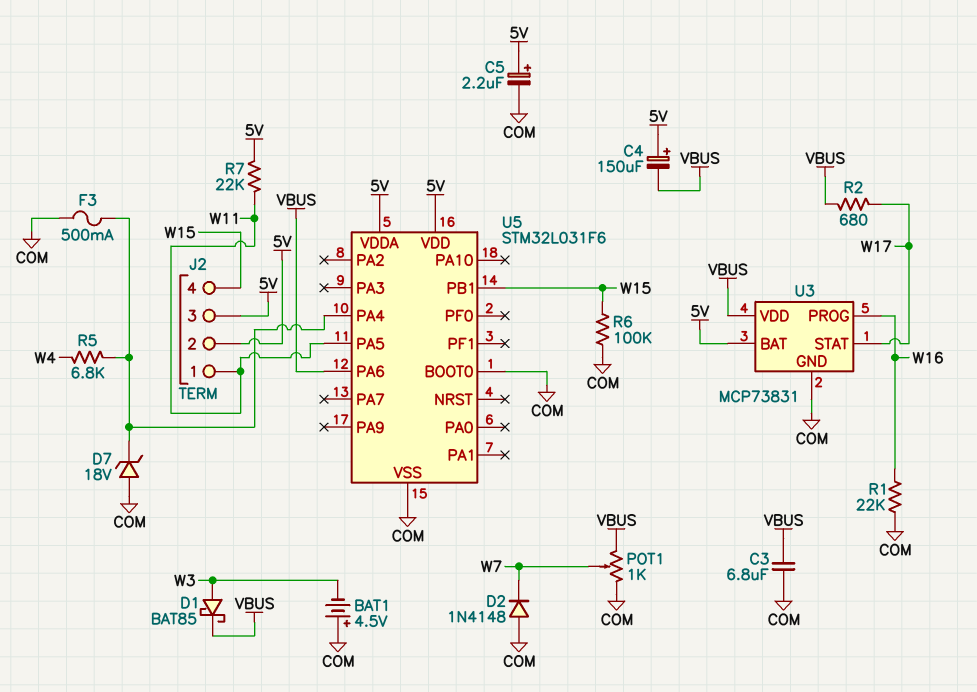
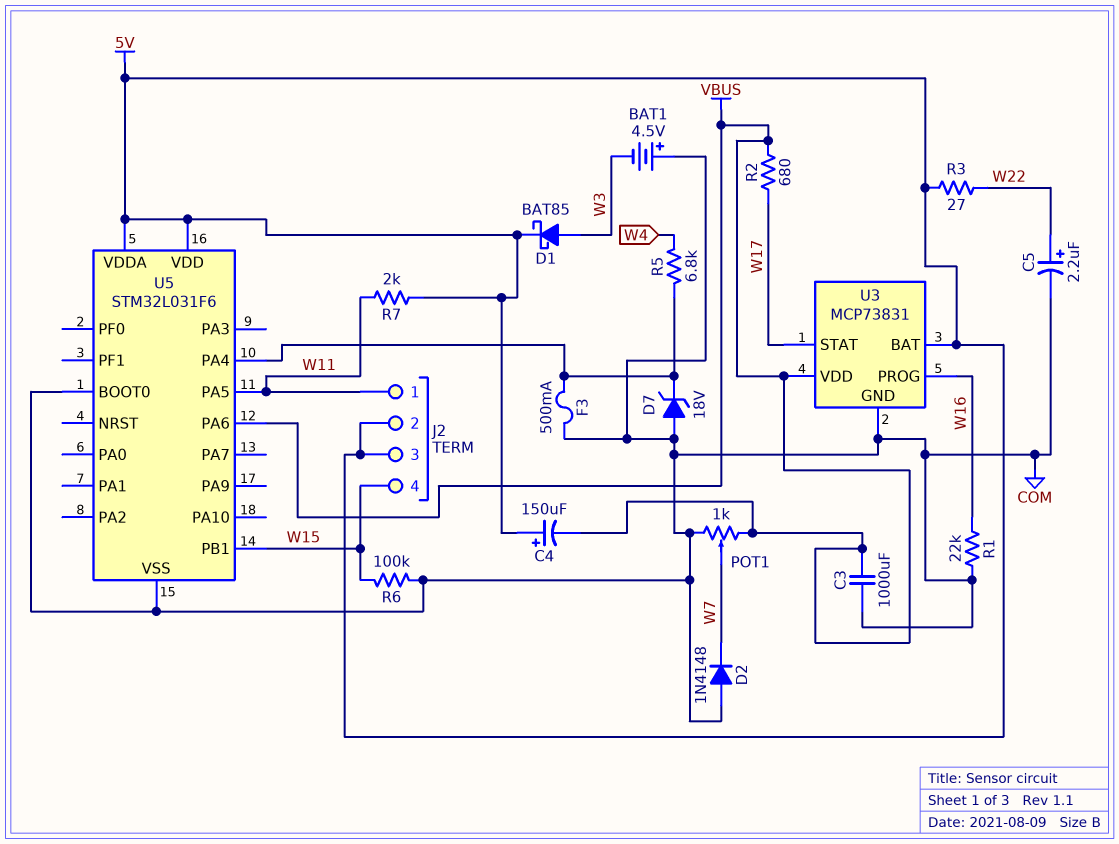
C3: 6.8uF (COM, VBUS) -> 1000uF (COM, VBUS)
C5: 2.2uF (plus 5V, minus COM) -> 2.2uF (plus W22, minus COM)
D1: schottky BAT85 (A W3, K VBUS) -> schottky BAT85 (A W3, K 5V)
R3: none -> 27 (5V, W22)
R7: 22k (5V, W11) -> 2k (5V, W11)

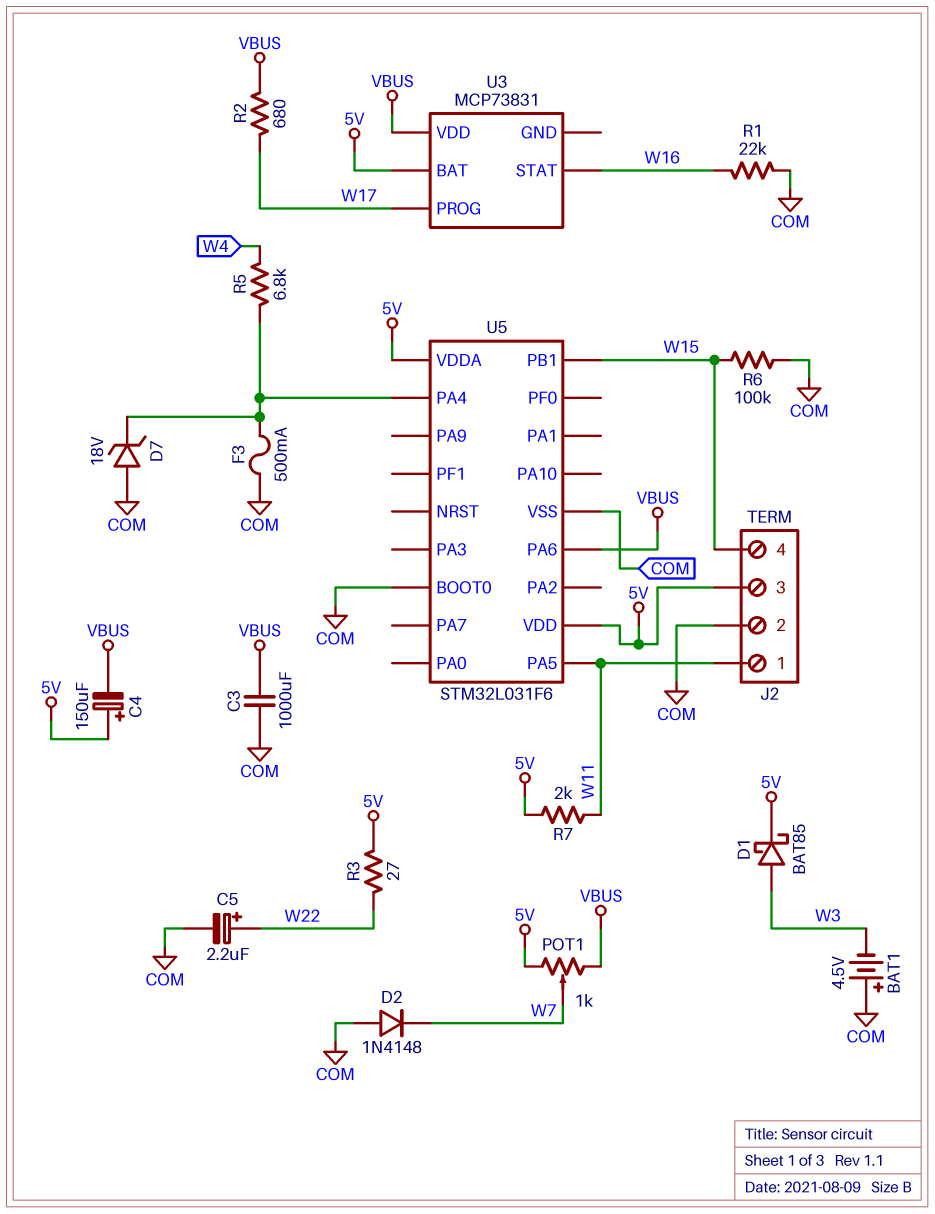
J2 pin 2: 5V -> COM
POT1: 1k (COM, VBUS, wiper W7) -> 1k (5V, VBUS, wiper W7)
U3 pin GND: COM -> none
U3 pin PROG: W16 -> W17
U3 pin STAT: W17 -> W16

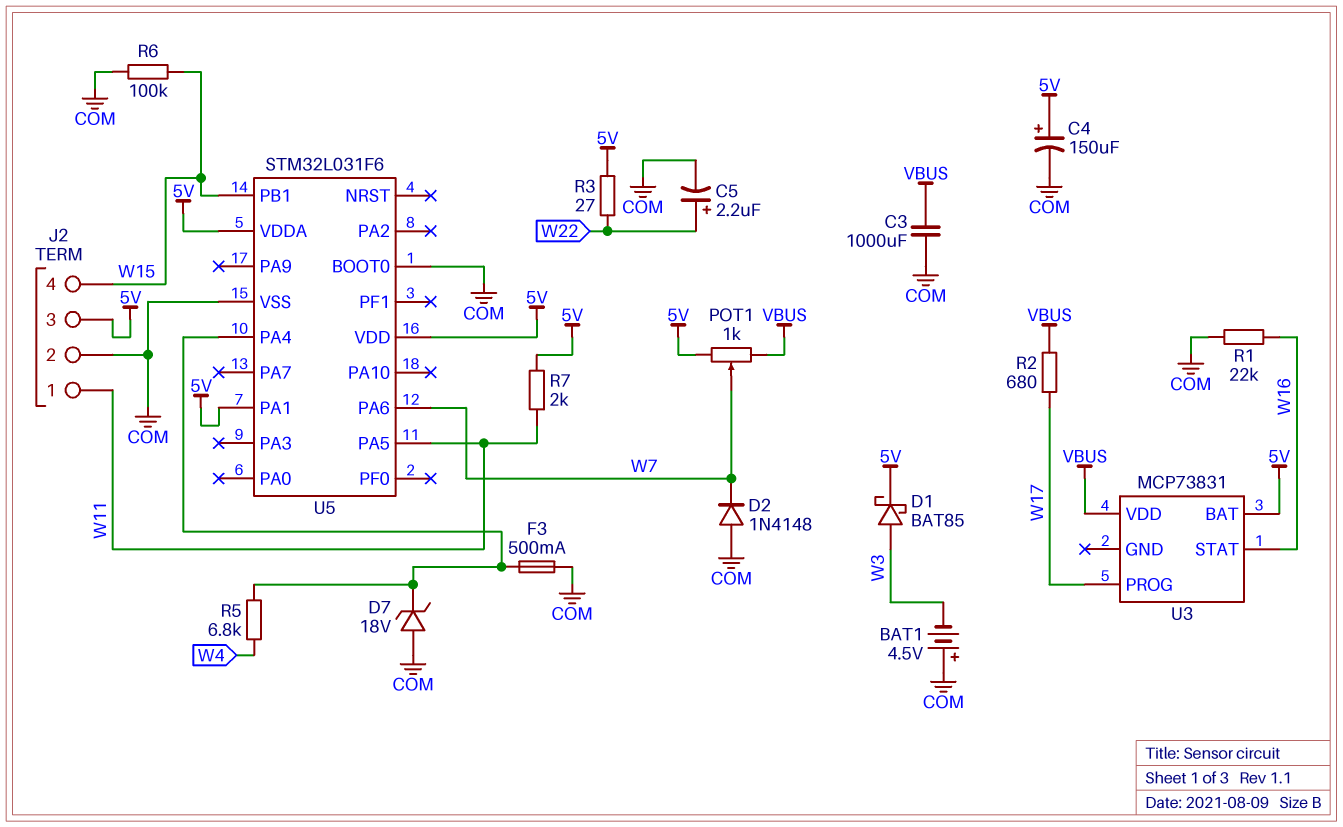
C4: 150uF (plus 5V, minus VBUS) -> 150uF (plus 5V, minus COM)
U5 pin PA1: none -> 5V
U5 pin PA6: VBUS -> W7

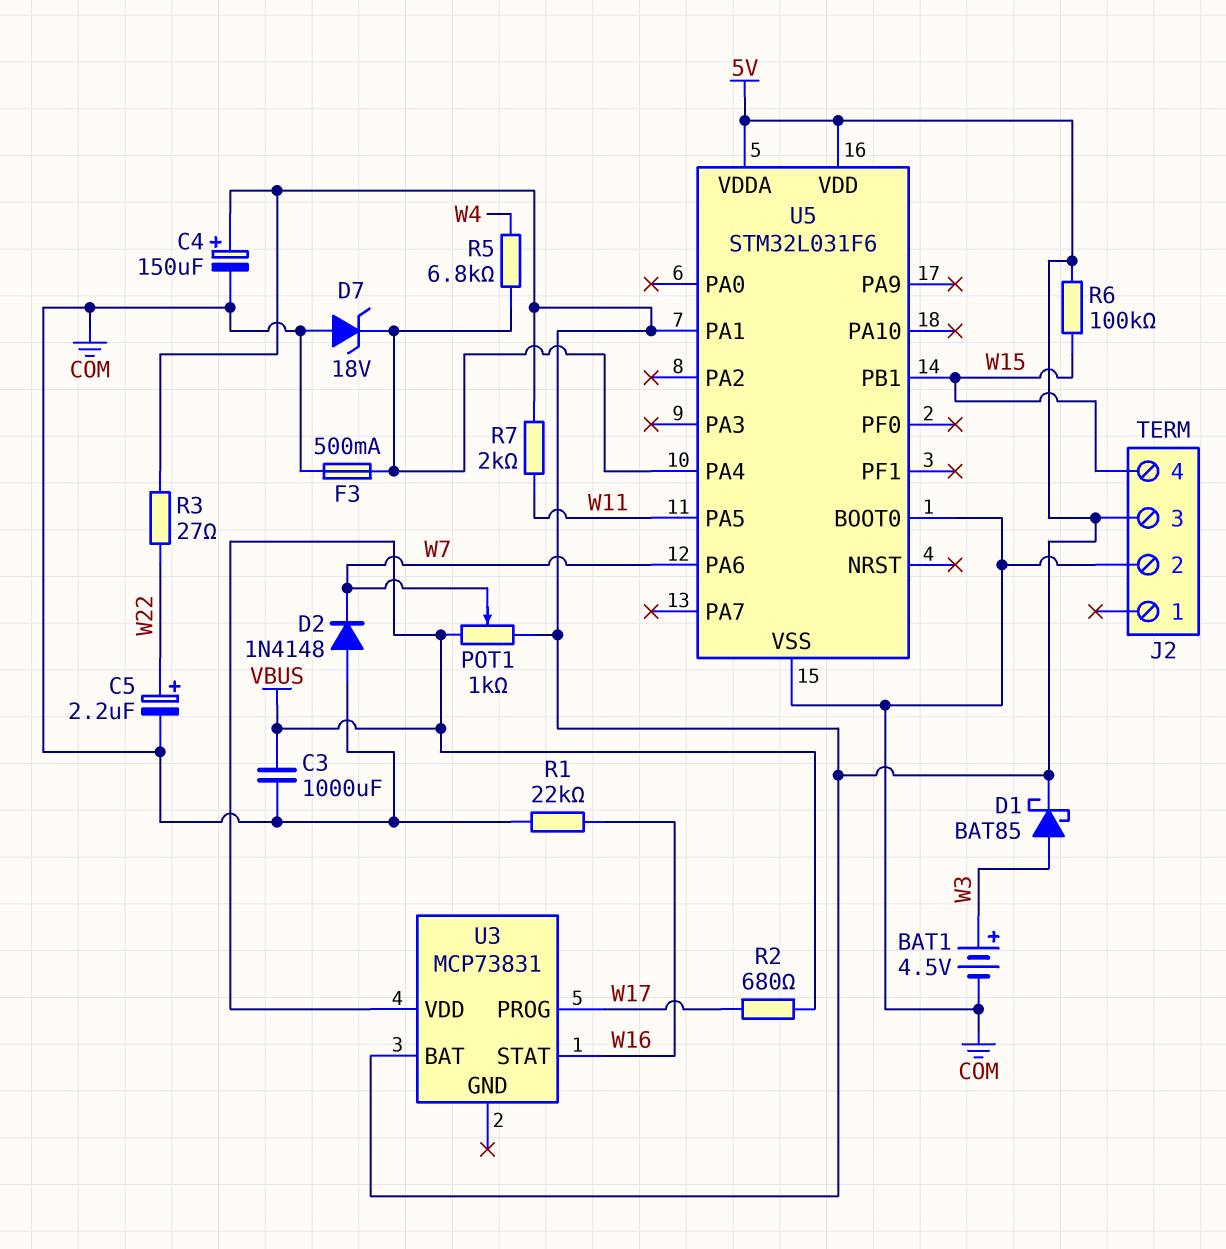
BAT1: 4.5V (plus COM, minus W3) -> 4.5V (plus W3, minus COM)
J2 pin 1: W11 -> none
R6: 100k (COM, W15) -> 100k (5V, W15)

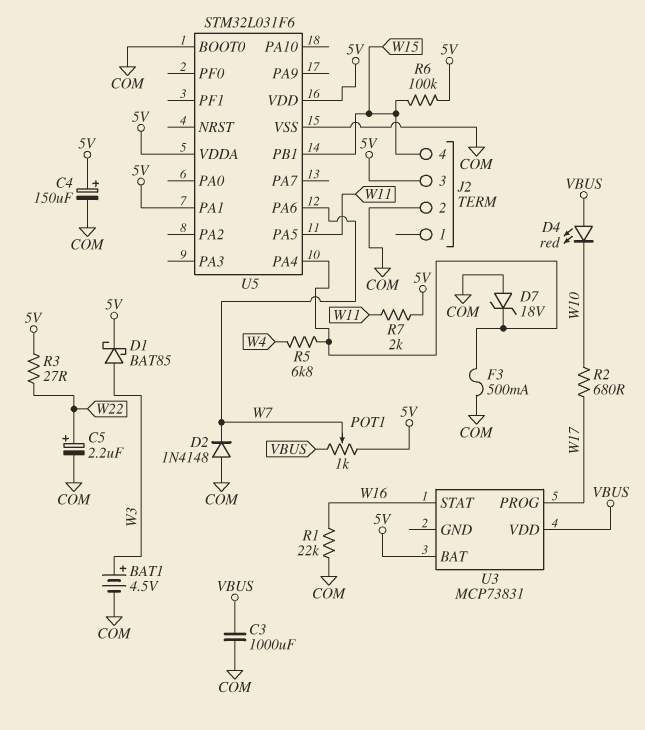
D4: none -> LED red (A VBUS, K W10)
R2: 680 (VBUS, W17) -> 680 (W10, W17)

